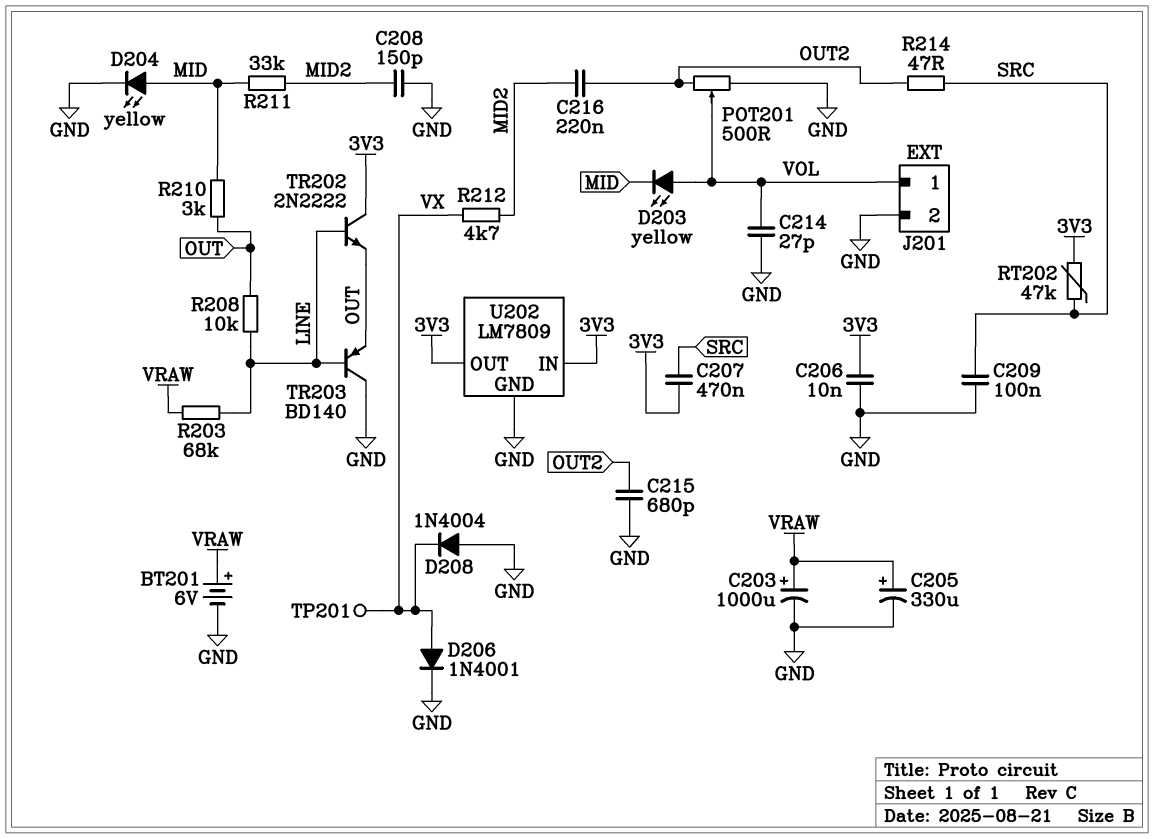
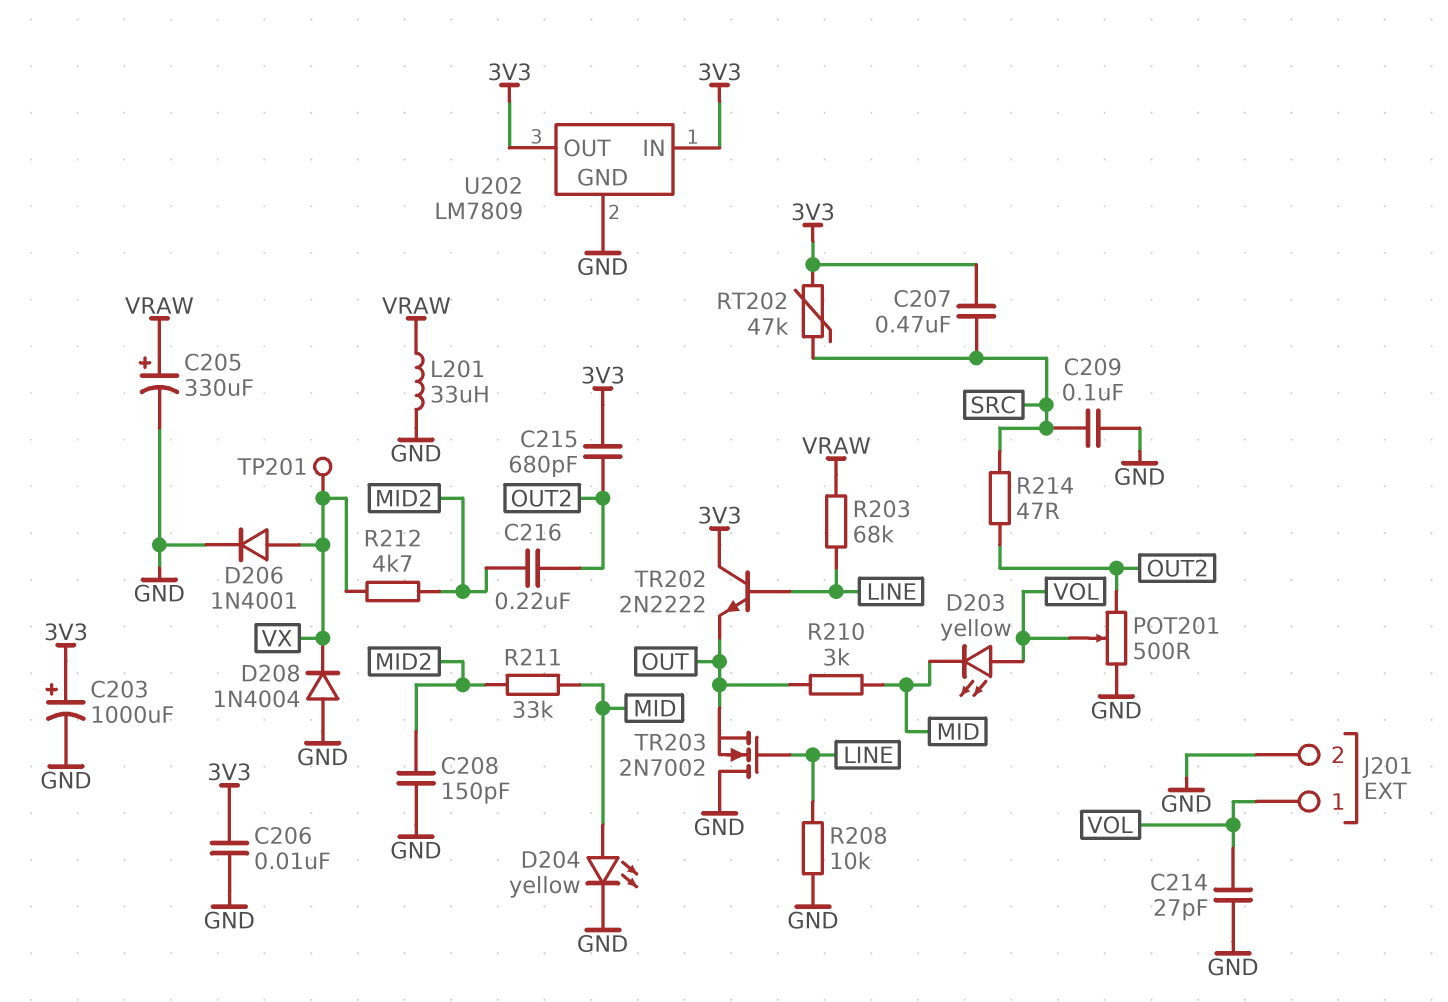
BT201: 6V (plus VRAW, minus GND) -> none
C203: 1000uF (plus VRAW, minus GND) -> 1000uF (plus 3V3, minus GND)
C215: 680pF (GND, OUT2) -> 680pF (3V3, OUT2)
L201: none -> 33uH (GND, VRAW)
R208: 10k (LINE, OUT) -> 10k (GND, LINE)
TR203: PNP BD140 (B LINE, C GND, E OUT) -> NMOS 2N7002 (G LINE, D GND, S OUT)

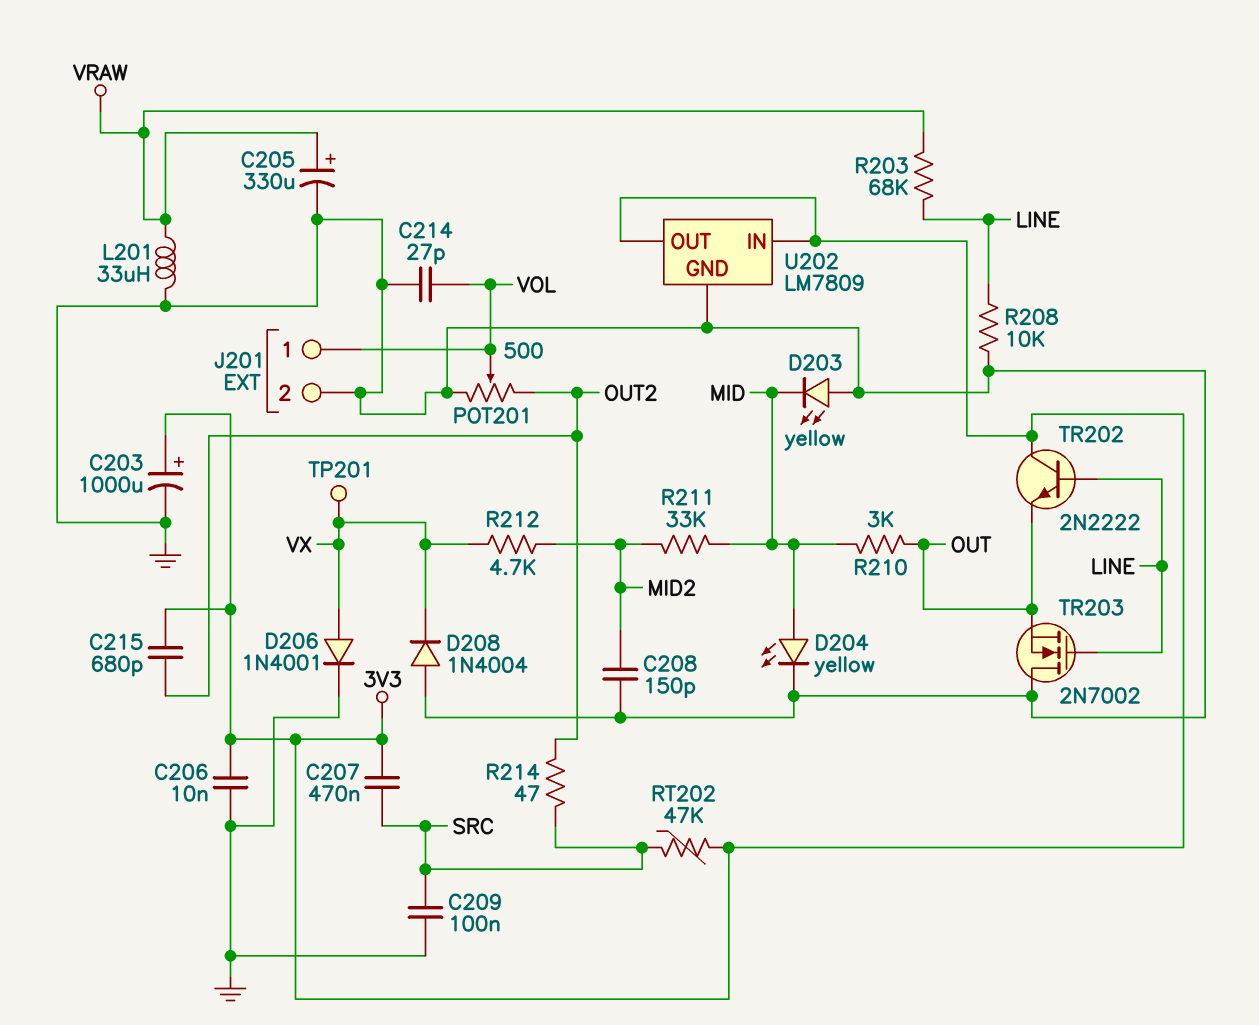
C216: 220nF (MID2, OUT2) -> none
D203: LED yellow (A VOL, K MID) -> LED yellow (A GND, K MID)

